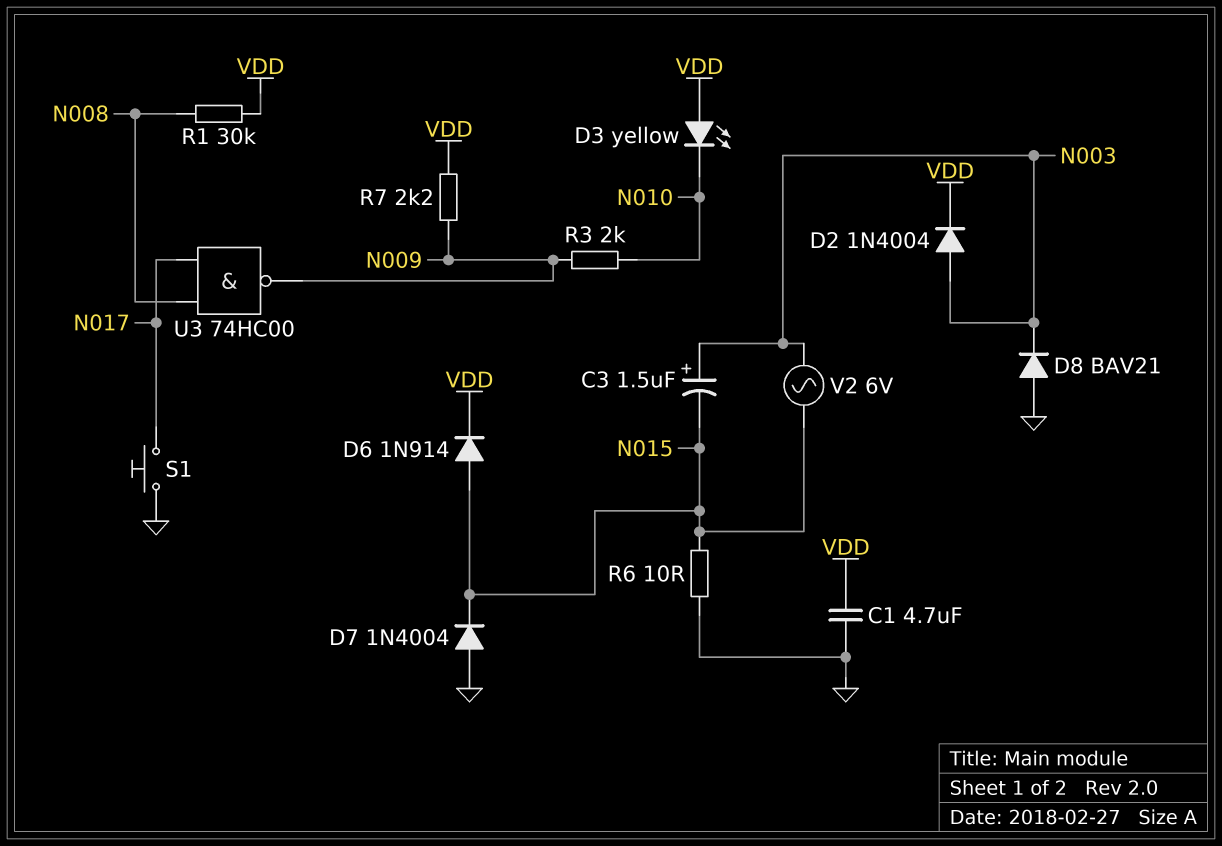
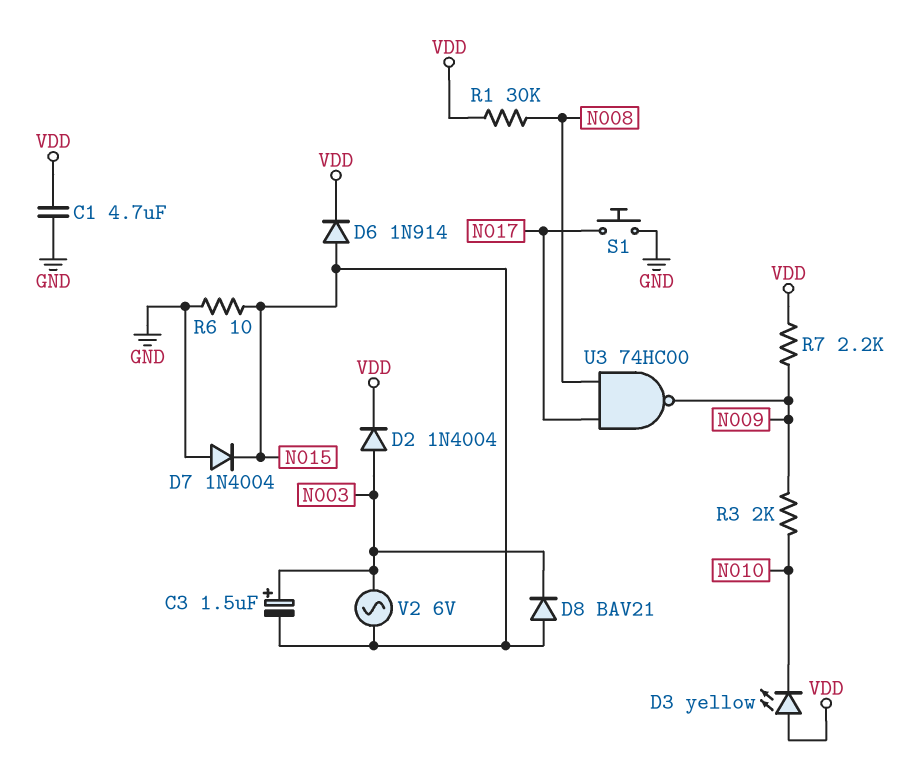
D8: diode BAV21 (A GND, K N003) -> diode BAV21 (A N015, K N003)

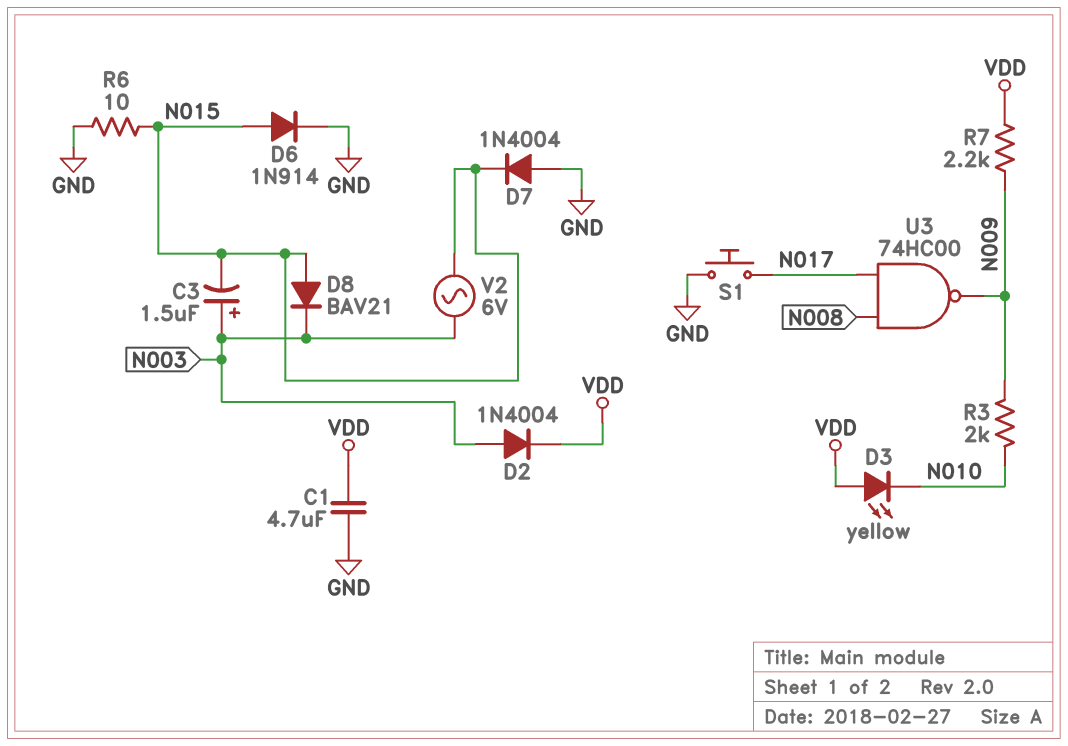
D6: diode 1N914 (A N015, K VDD) -> diode 1N914 (A N015, K GND)
R1: 30k (N008, VDD) -> none

